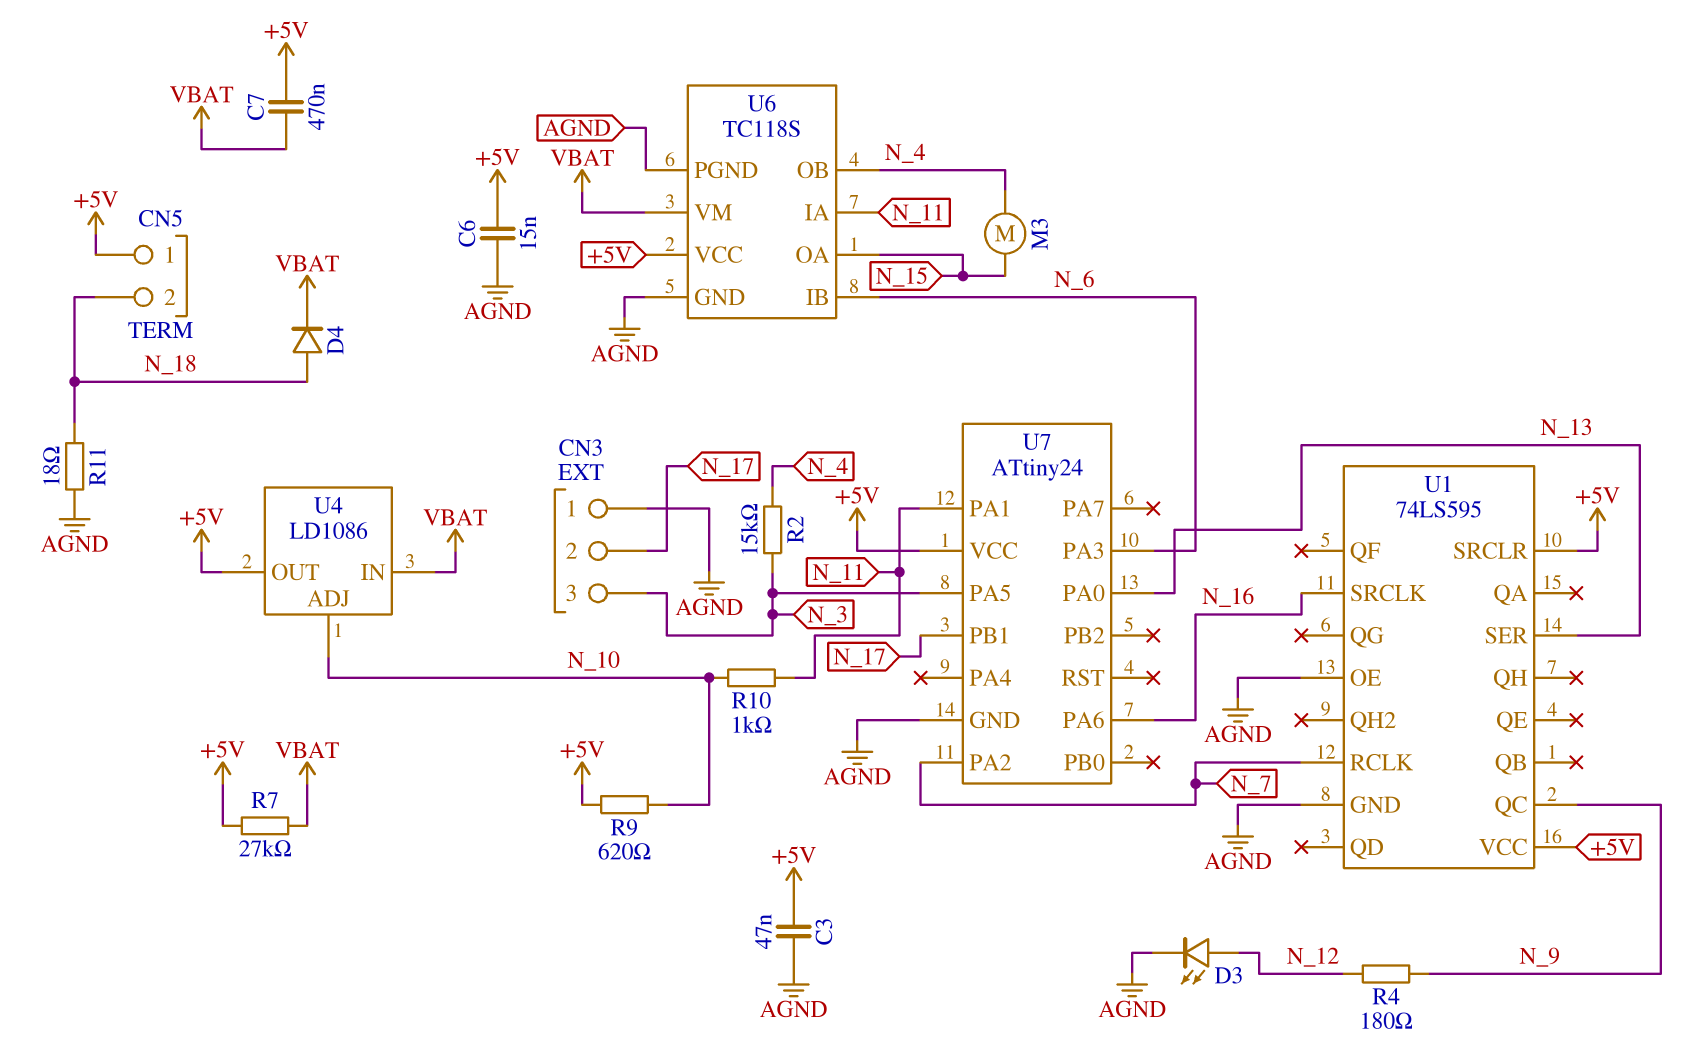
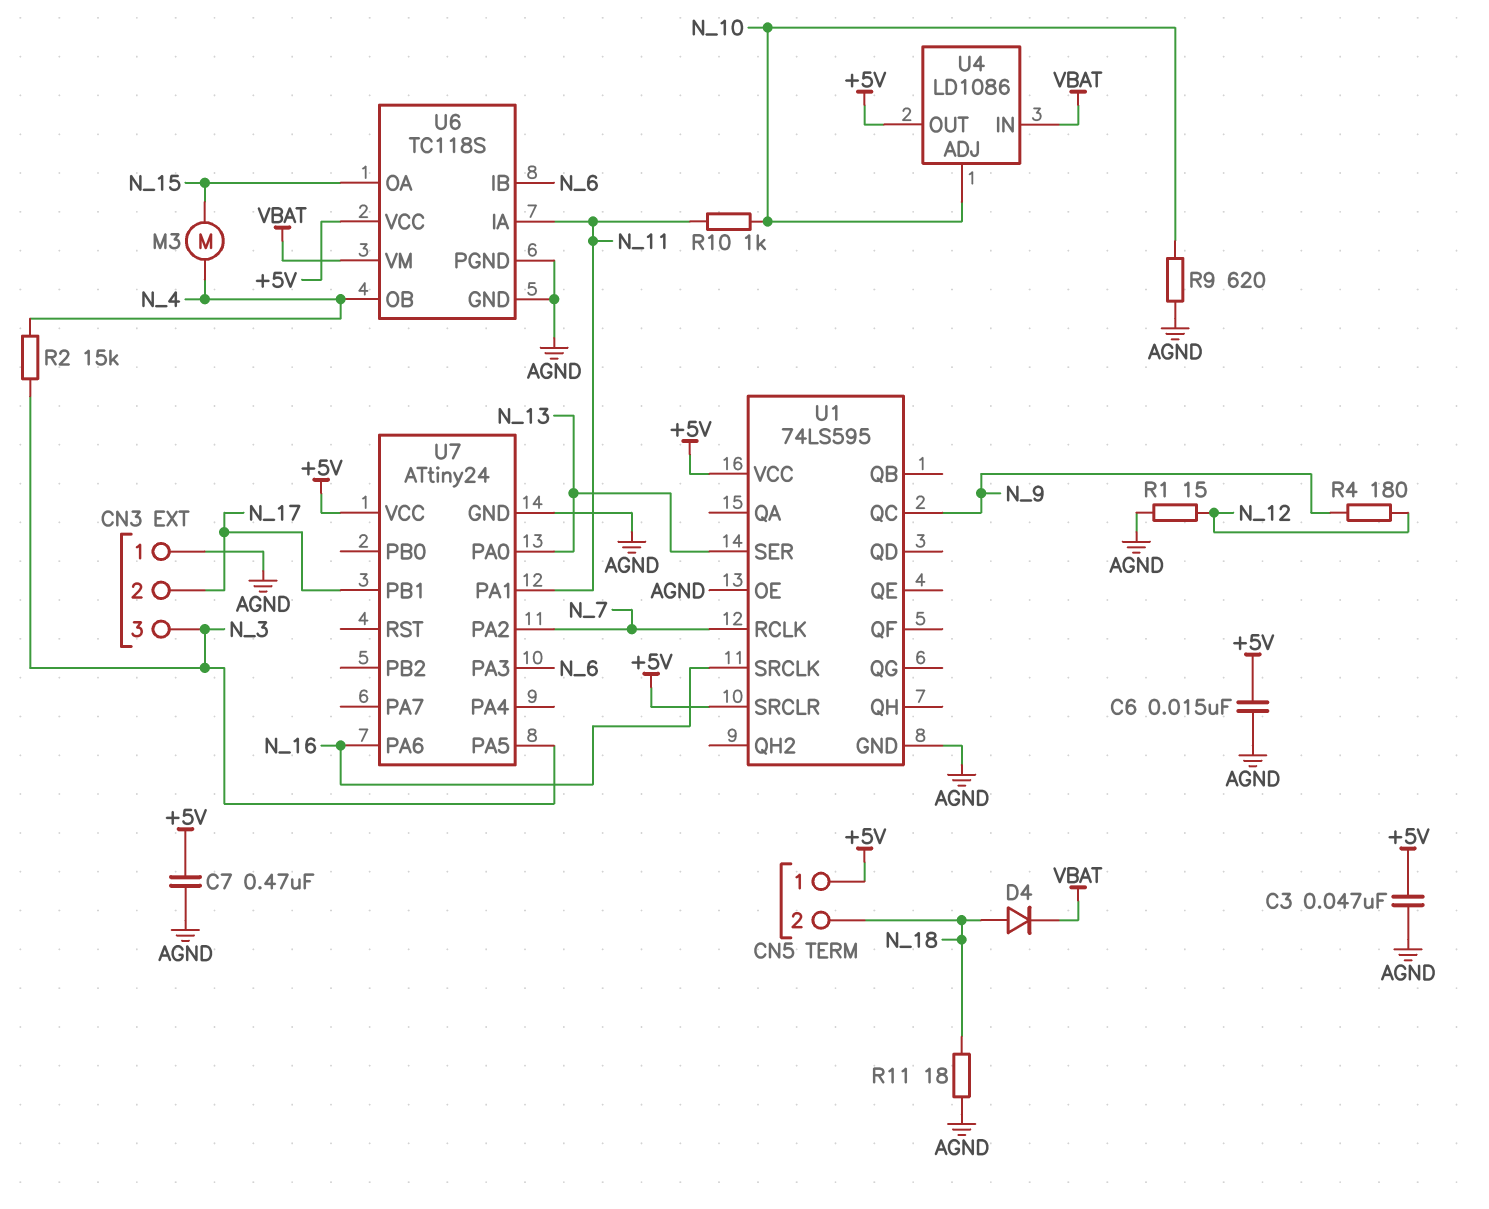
C7: 470nF (+5V, VBAT) -> 470nF (+5V, AGND)
D3: LED (A N_12, K AGND) -> none
R1: none -> 15 (AGND, N_12)
R7: 27k (+5V, VBAT) -> none
R9: 620 (+5V, N_10) -> 620 (AGND, N_10)

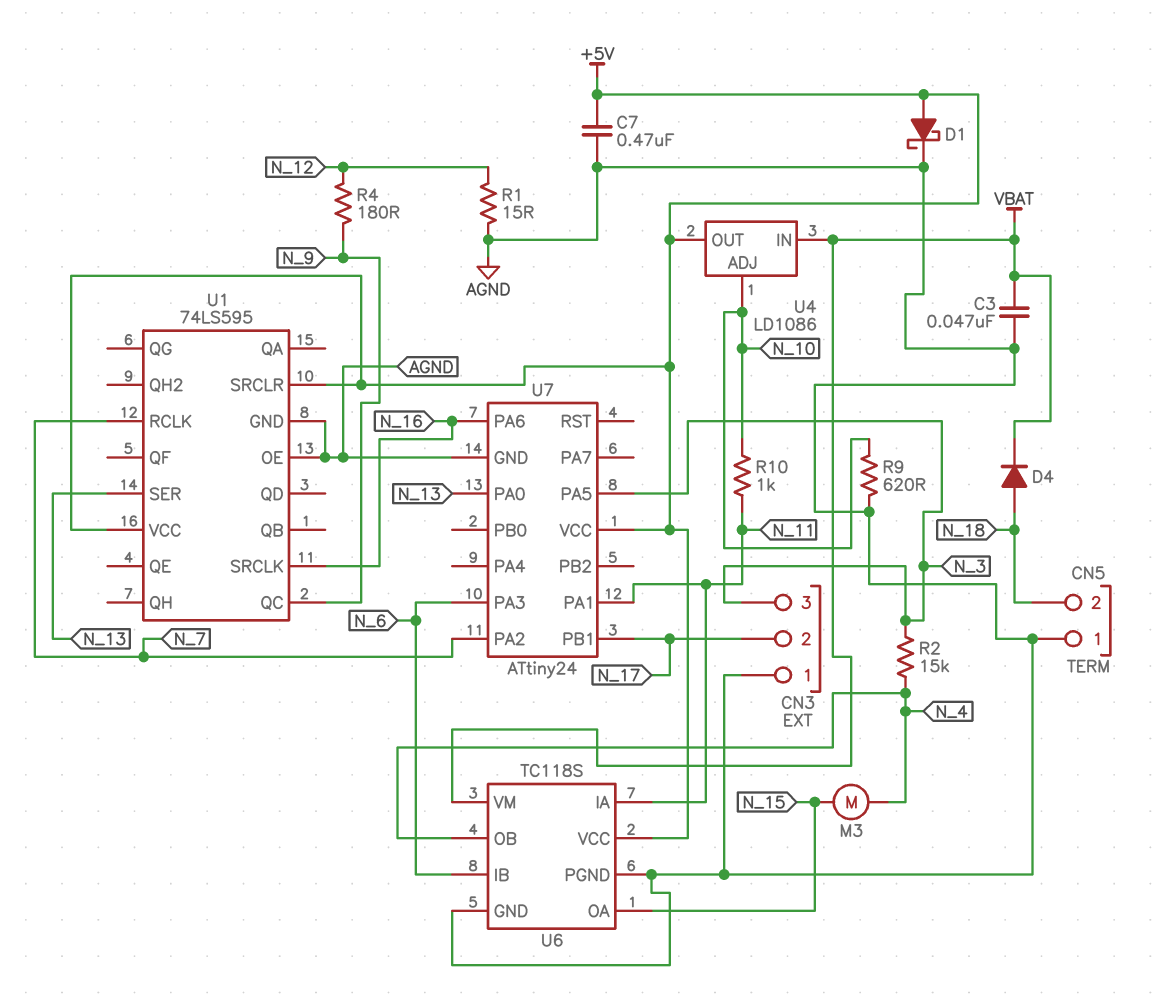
C3: 47nF (+5V, AGND) -> 47nF (AGND, VBAT)
C6: 15nF (+5V, AGND) -> none
CN5 pin 1: +5V -> AGND
D1: none -> schottky (A +5V, K AGND)
R11: 18 (AGND, N_18) -> none

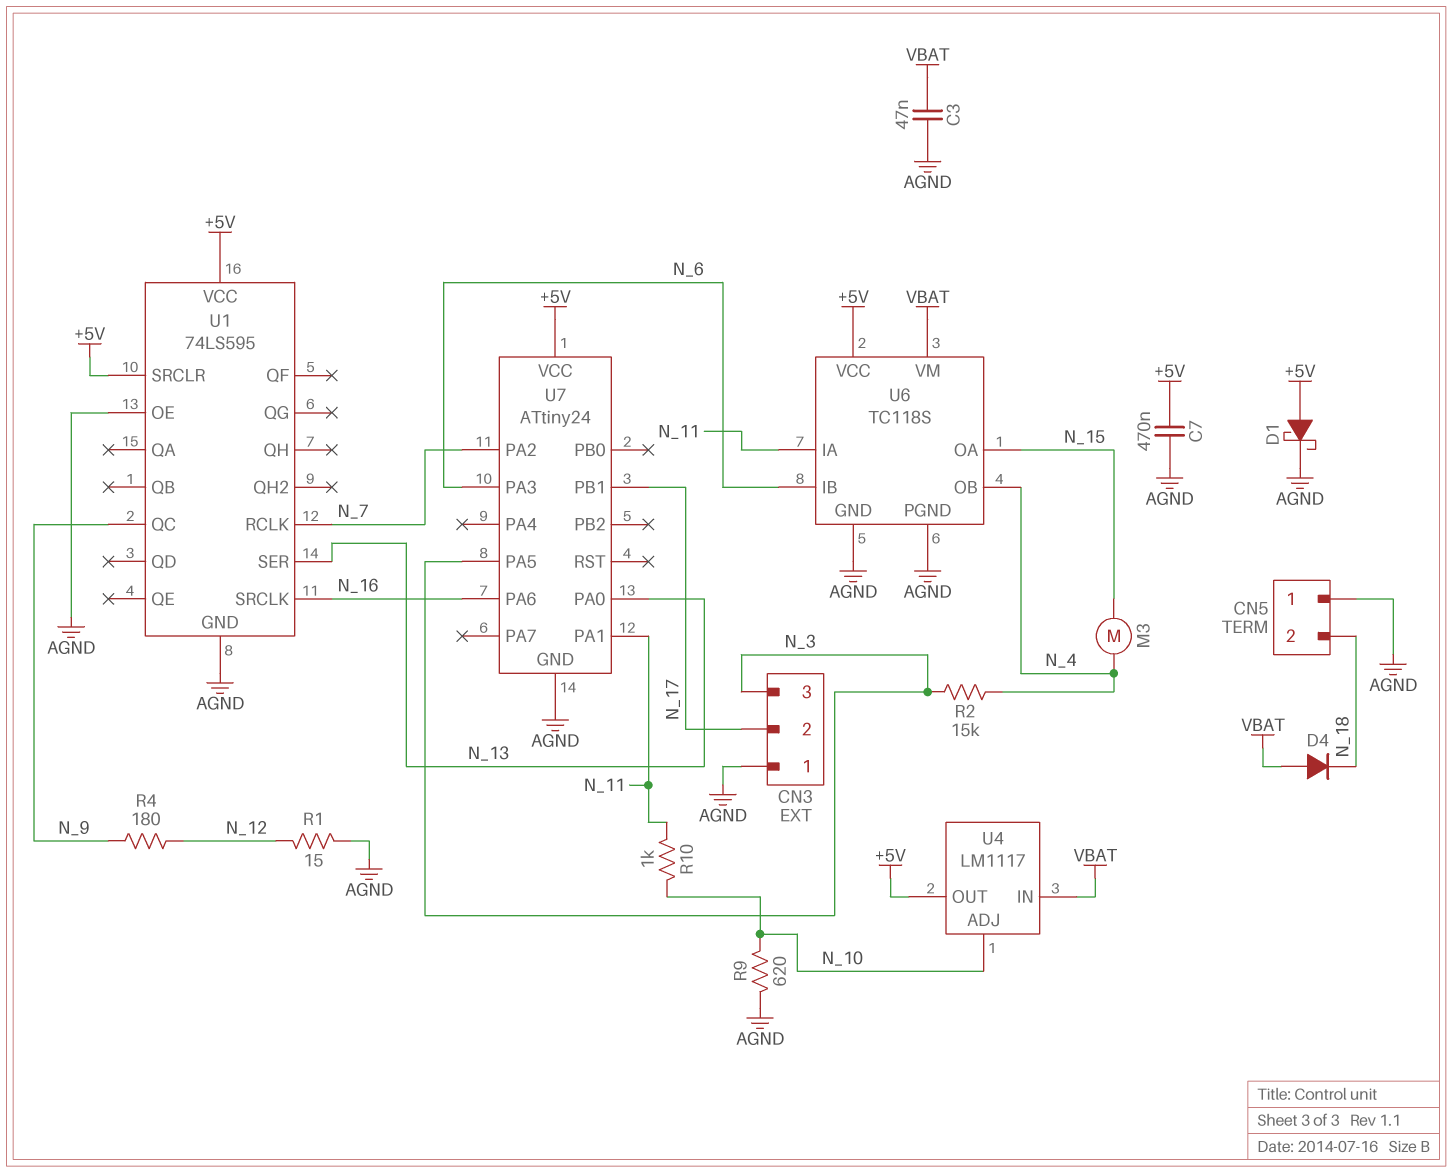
D4: diode (A N_18, K VBAT) -> diode (A VBAT, K N_18)
U4: LD1086 -> LM1117

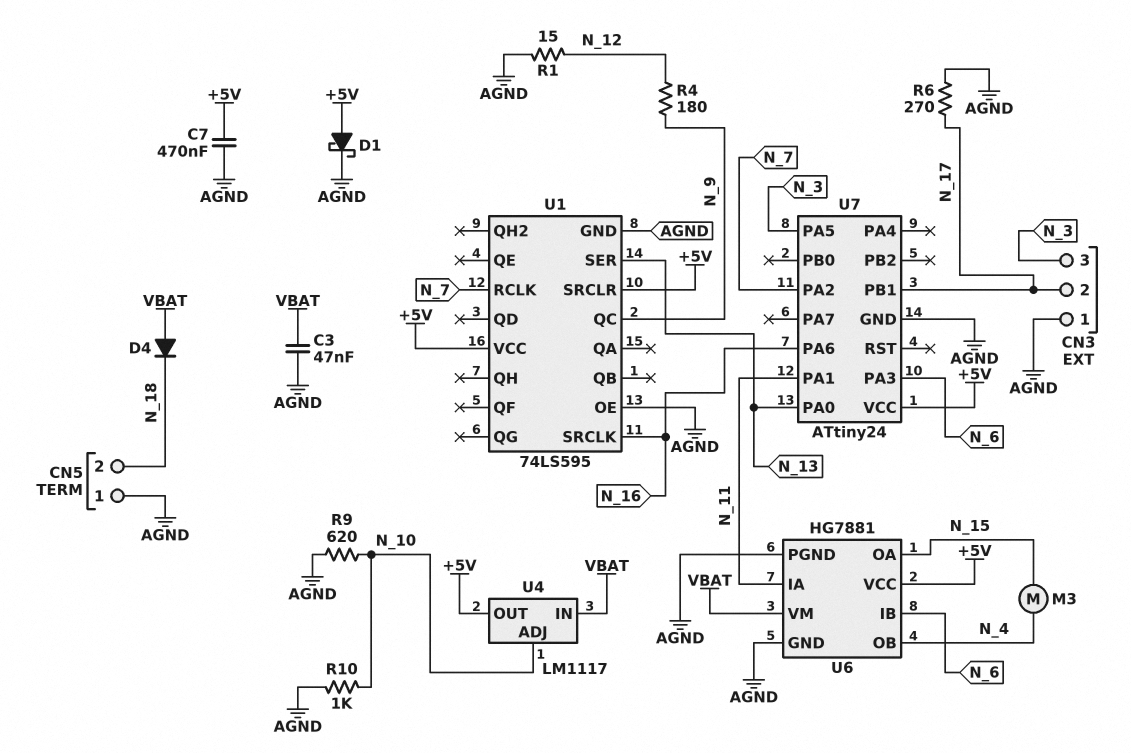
R2: 15k (N_3, N_4) -> none
R6: none -> 270 (AGND, N_17)
R10: 1k (N_10, N_11) -> 1k (AGND, N_10)
U6: TC118S -> HG7881

